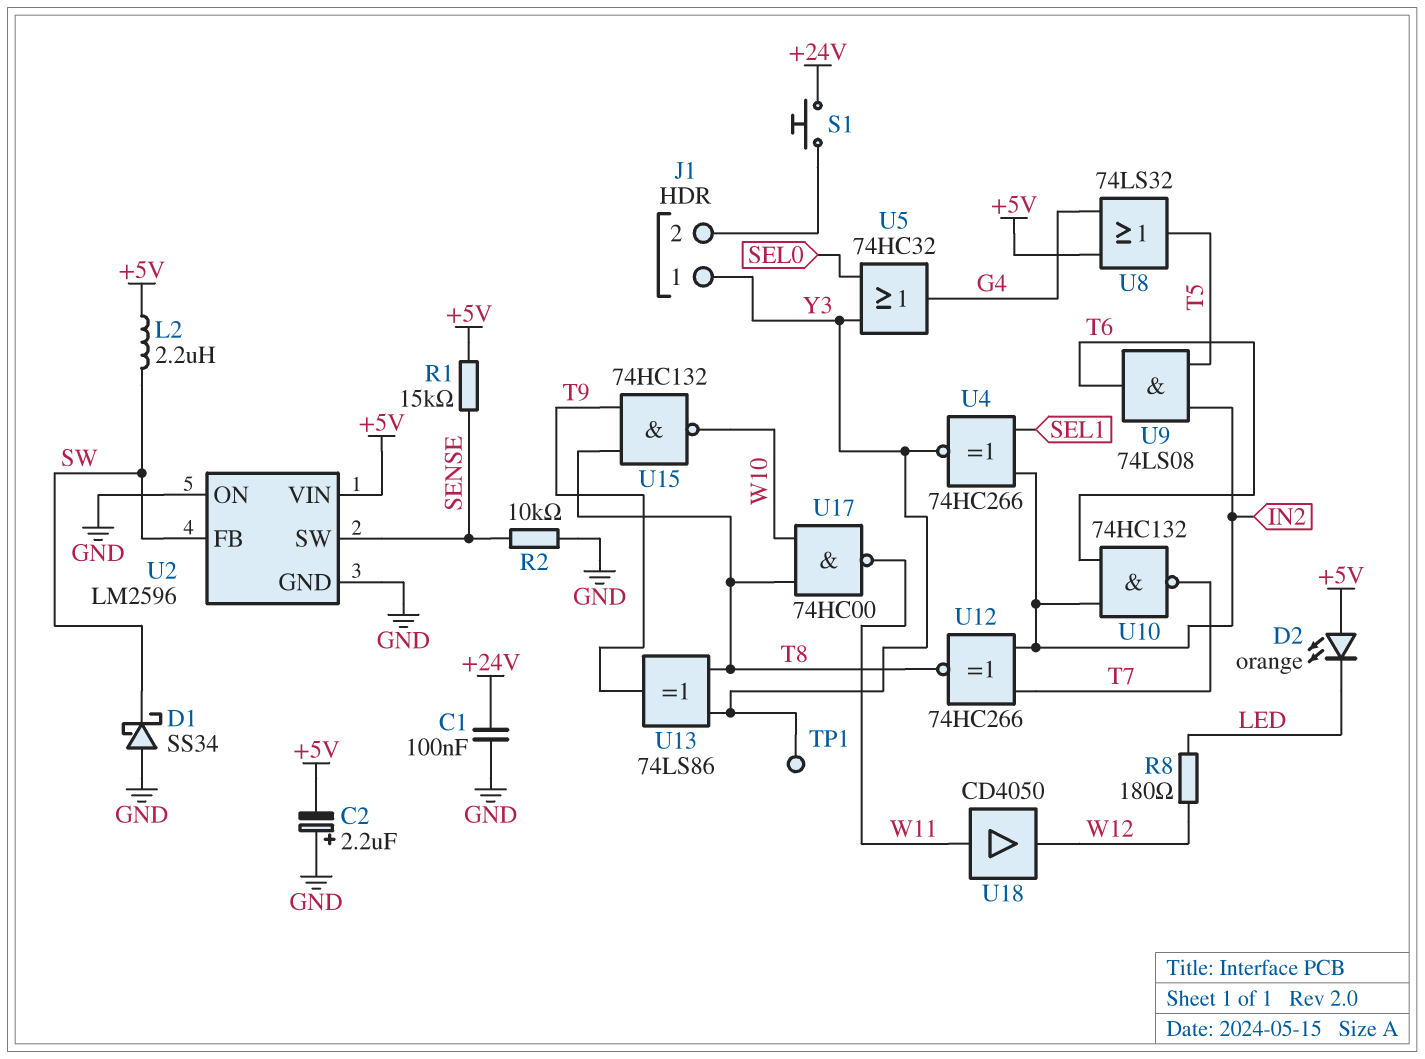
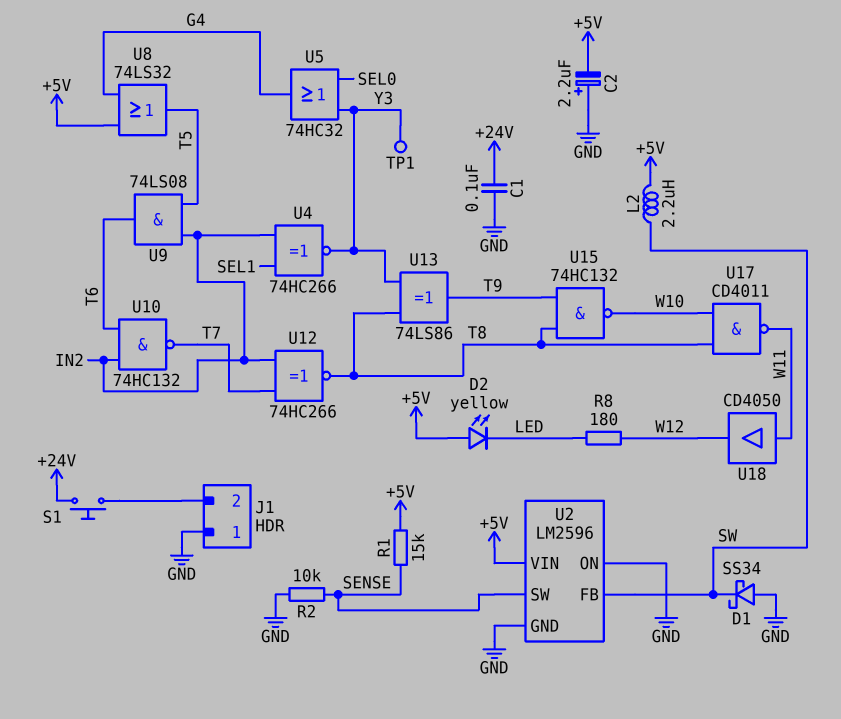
D2: LED orange (A +5V, K LED) -> LED yellow (A +5V, K LED)
J1 pin 1: Y3 -> GND
U17: NAND 74HC00 (in T8, in W10, out W11) -> NAND CD4011 (in T8, in W10, out W11)

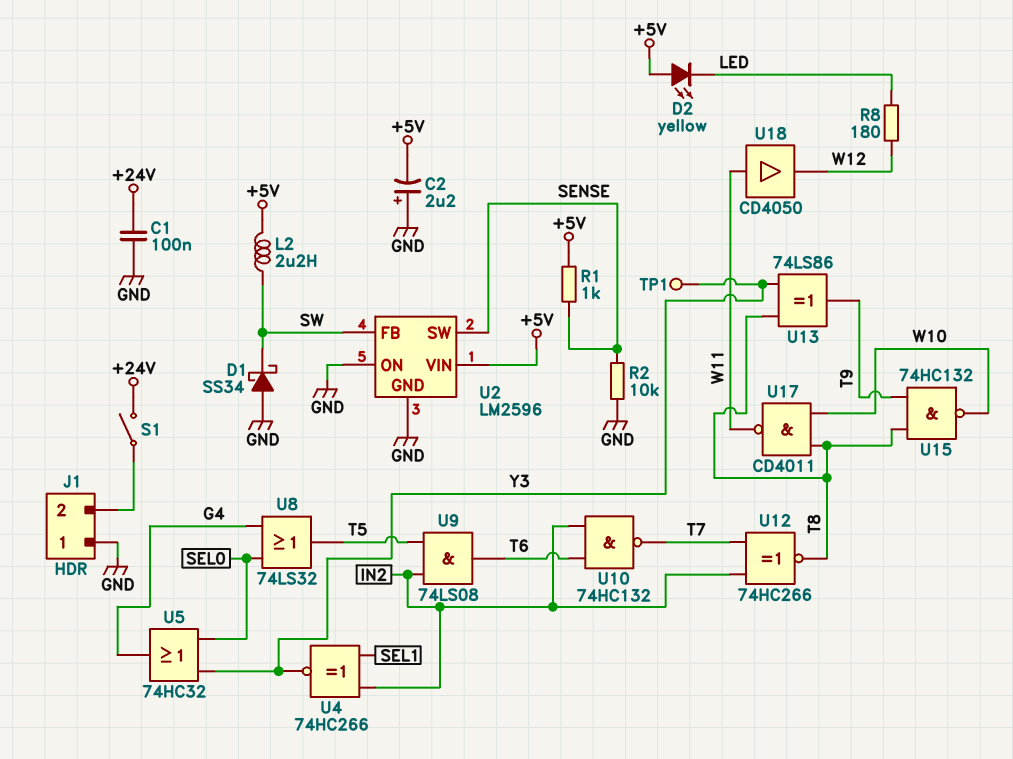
R1: 15k (+5V, SENSE) -> 1k (+5V, SENSE)
S1: button (+24V, J1/2) -> switch (+24V, J1/2)
U8: OR 74LS32 (in +5V, in G4, out T5) -> OR 74LS32 (in G4, in SEL0, out T5)

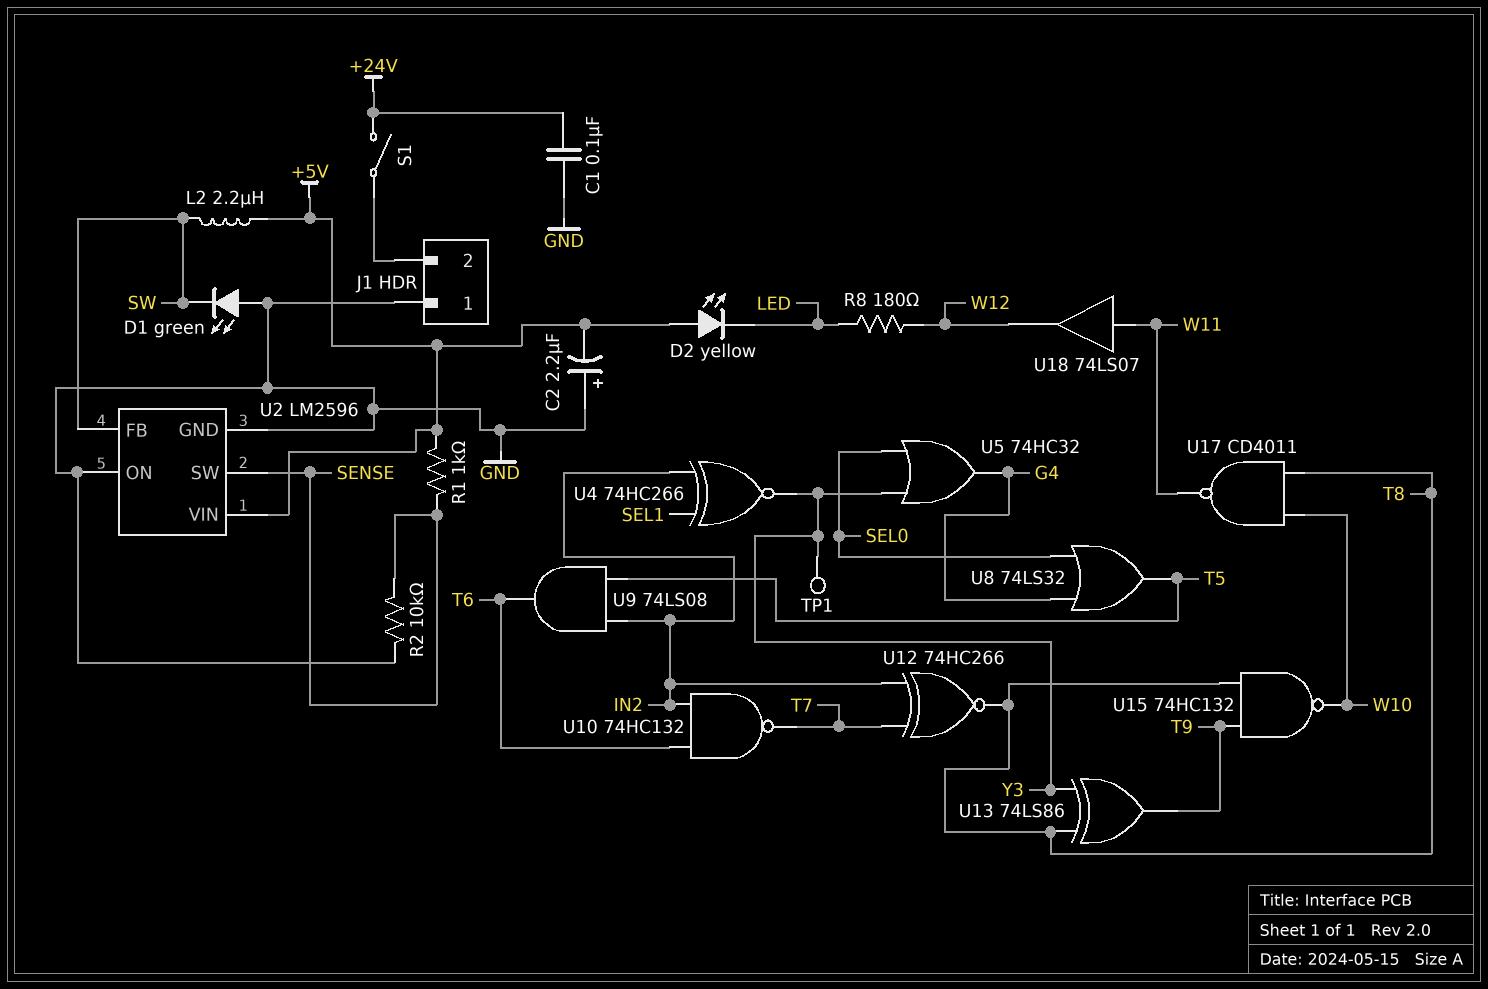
D1: schottky SS34 (A GND, K SW) -> LED green (A GND, K SW)
U18: buffer CD4050 (in W11, out W12) -> buffer 74LS07 (in W11, out W12)

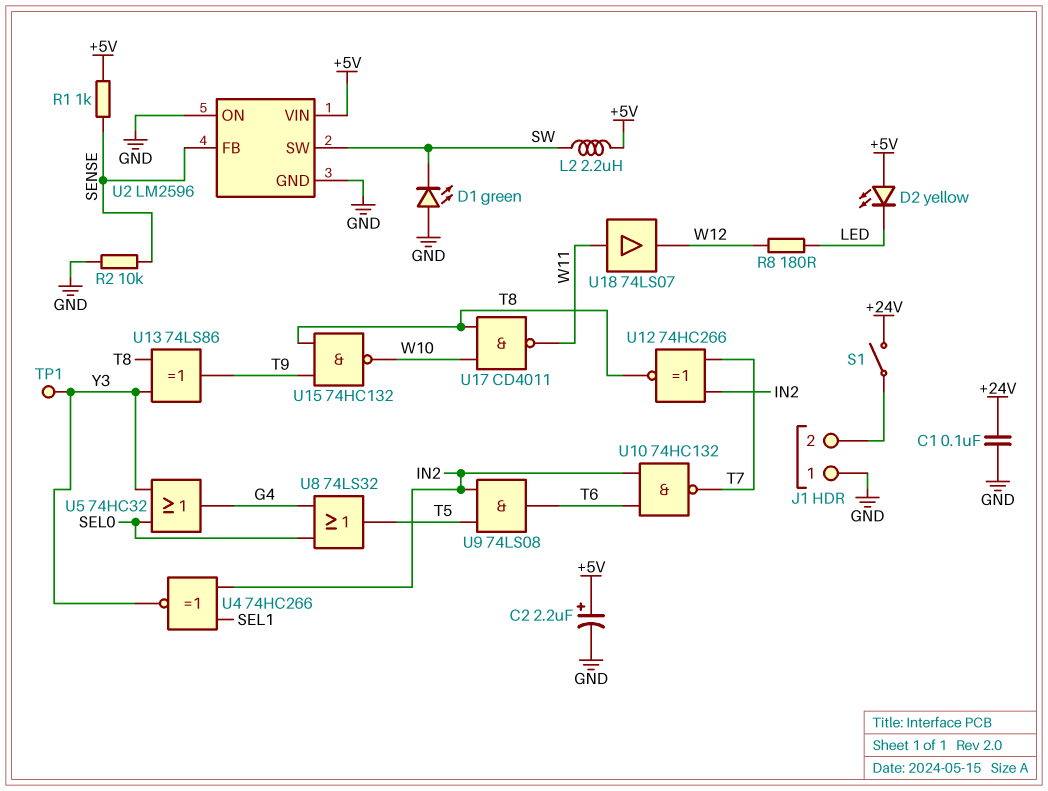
C2: 2.2uF (plus GND, minus +5V) -> 2.2uF (plus +5V, minus GND)
U2 pin FB: SW -> SENSE
U2 pin SW: SENSE -> SW

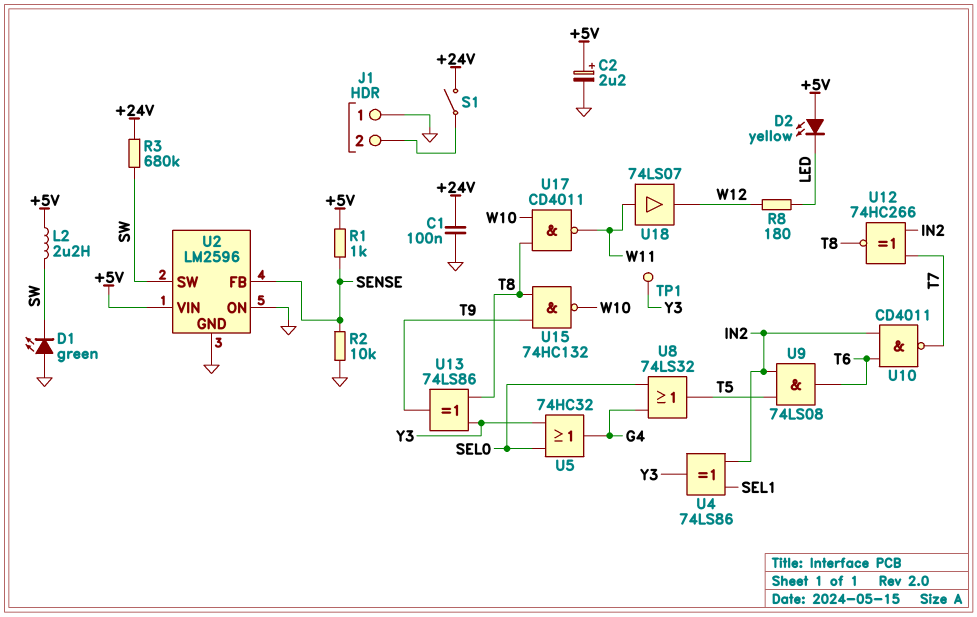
R3: none -> 680k (+24V, SW)
U4: XNOR 74HC266 (in IN2, in SEL1, out Y3) -> XOR 74LS86 (in IN2, in SEL1, out Y3)
U10: NAND 74HC132 (in IN2, in T6, out T7) -> NAND CD4011 (in IN2, in T6, out T7)

